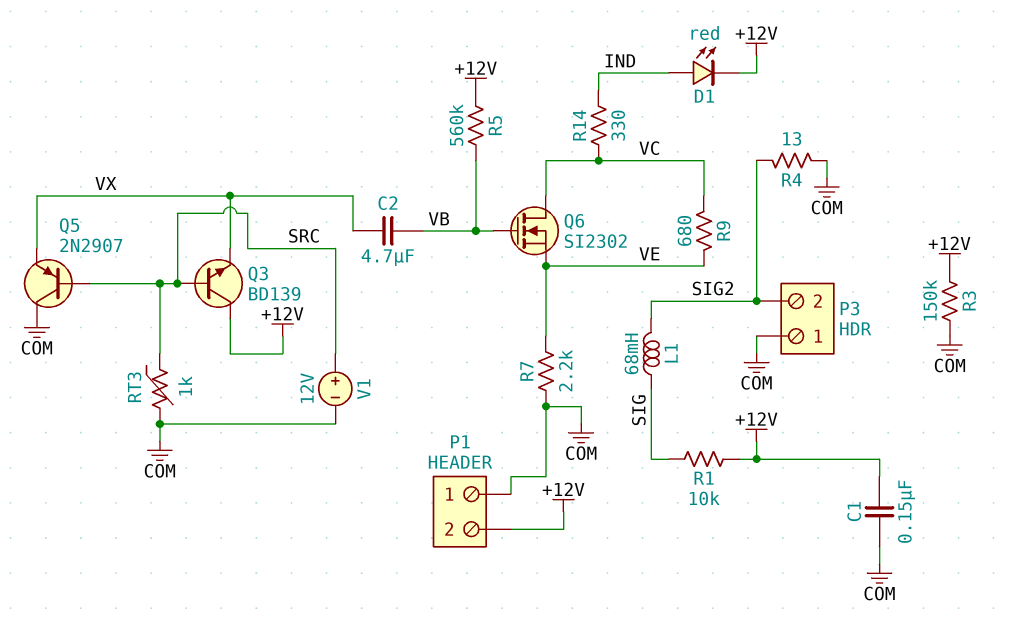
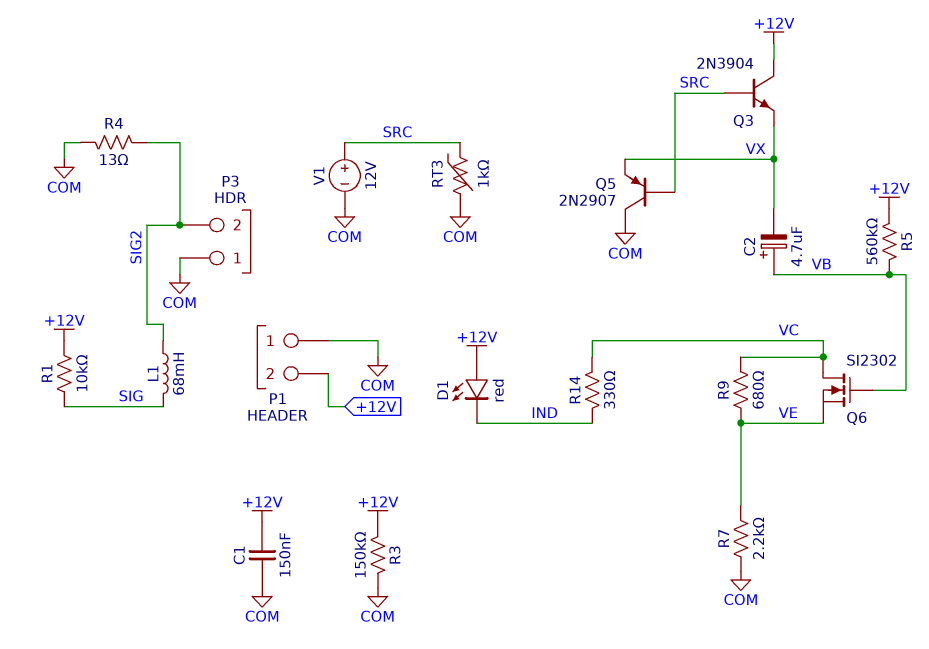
C2: 4.7uF (VB, VX) -> 4.7uF (plus VB, minus VX)
D1: LED red (A IND, K +12V) -> LED red (A +12V, K IND)
Q3: NPN BD139 (B SRC, C +12V, E VX) -> NPN 2N3904 (B SRC, C +12V, E VX)

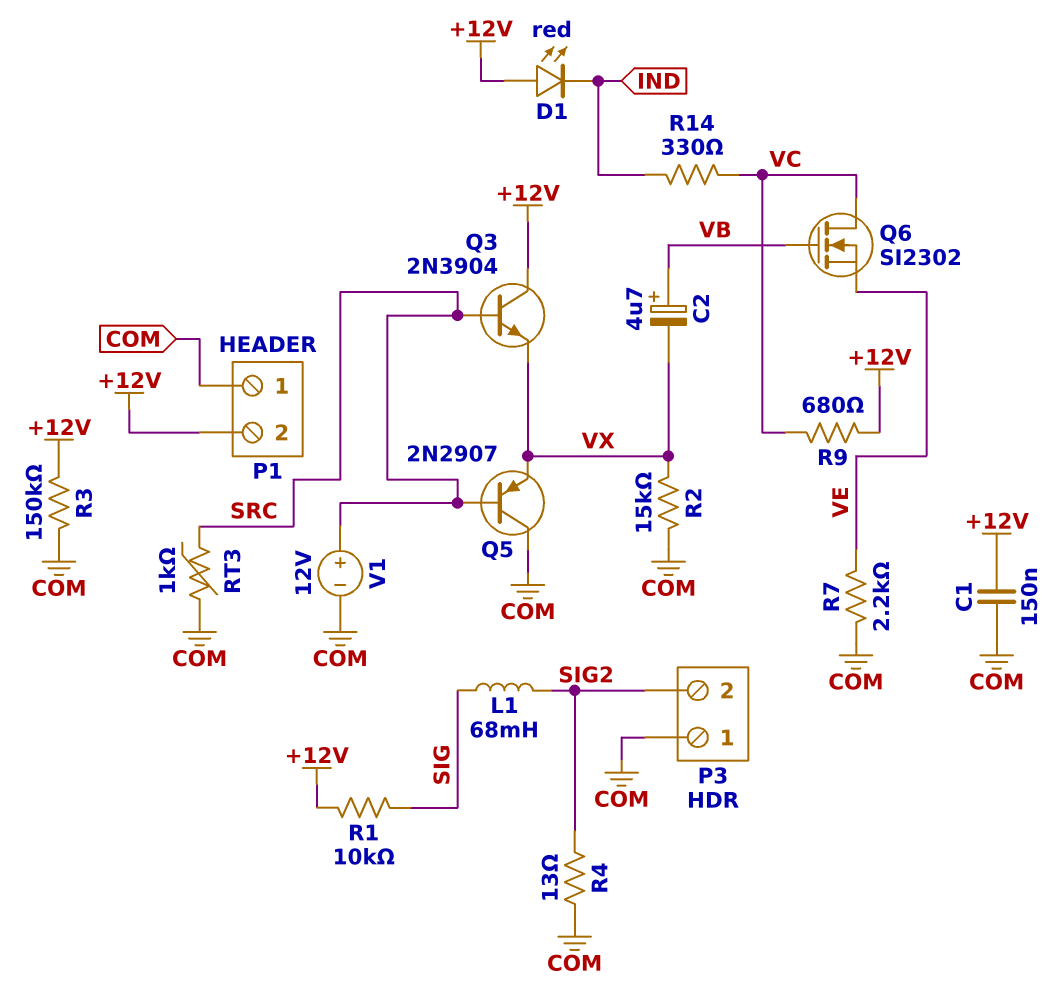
R2: none -> 15k (COM, VX)
R5: 560k (+12V, VB) -> none
R9: 680 (VC, VE) -> 680 (+12V, VC)

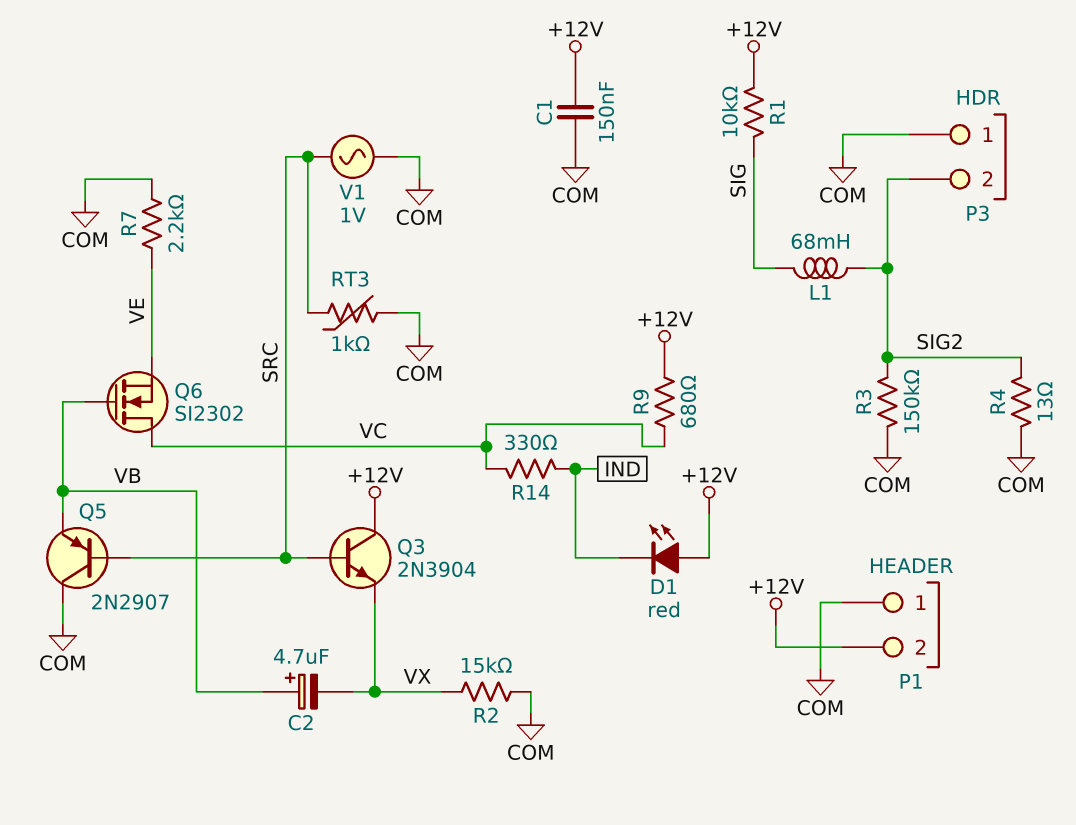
Q5: PNP 2N2907 (B SRC, C COM, E VX) -> PNP 2N2907 (B SRC, C COM, E VB)
R3: 150k (+12V, COM) -> 150k (COM, SIG2)
V1: 12V (plus SRC, minus COM) -> AC 1V (COM, SRC)

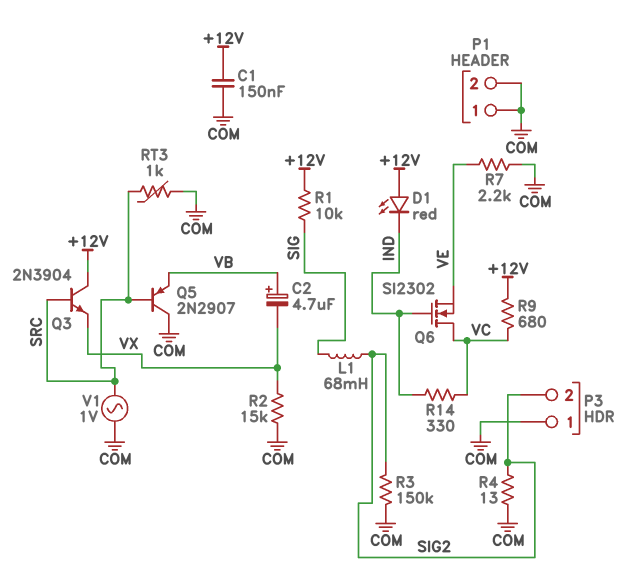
P1 pin 2: +12V -> COM
Q6: NMOS SI2302 (G VB, D VC, S VE) -> NMOS SI2302 (G IND, D VC, S VE)

